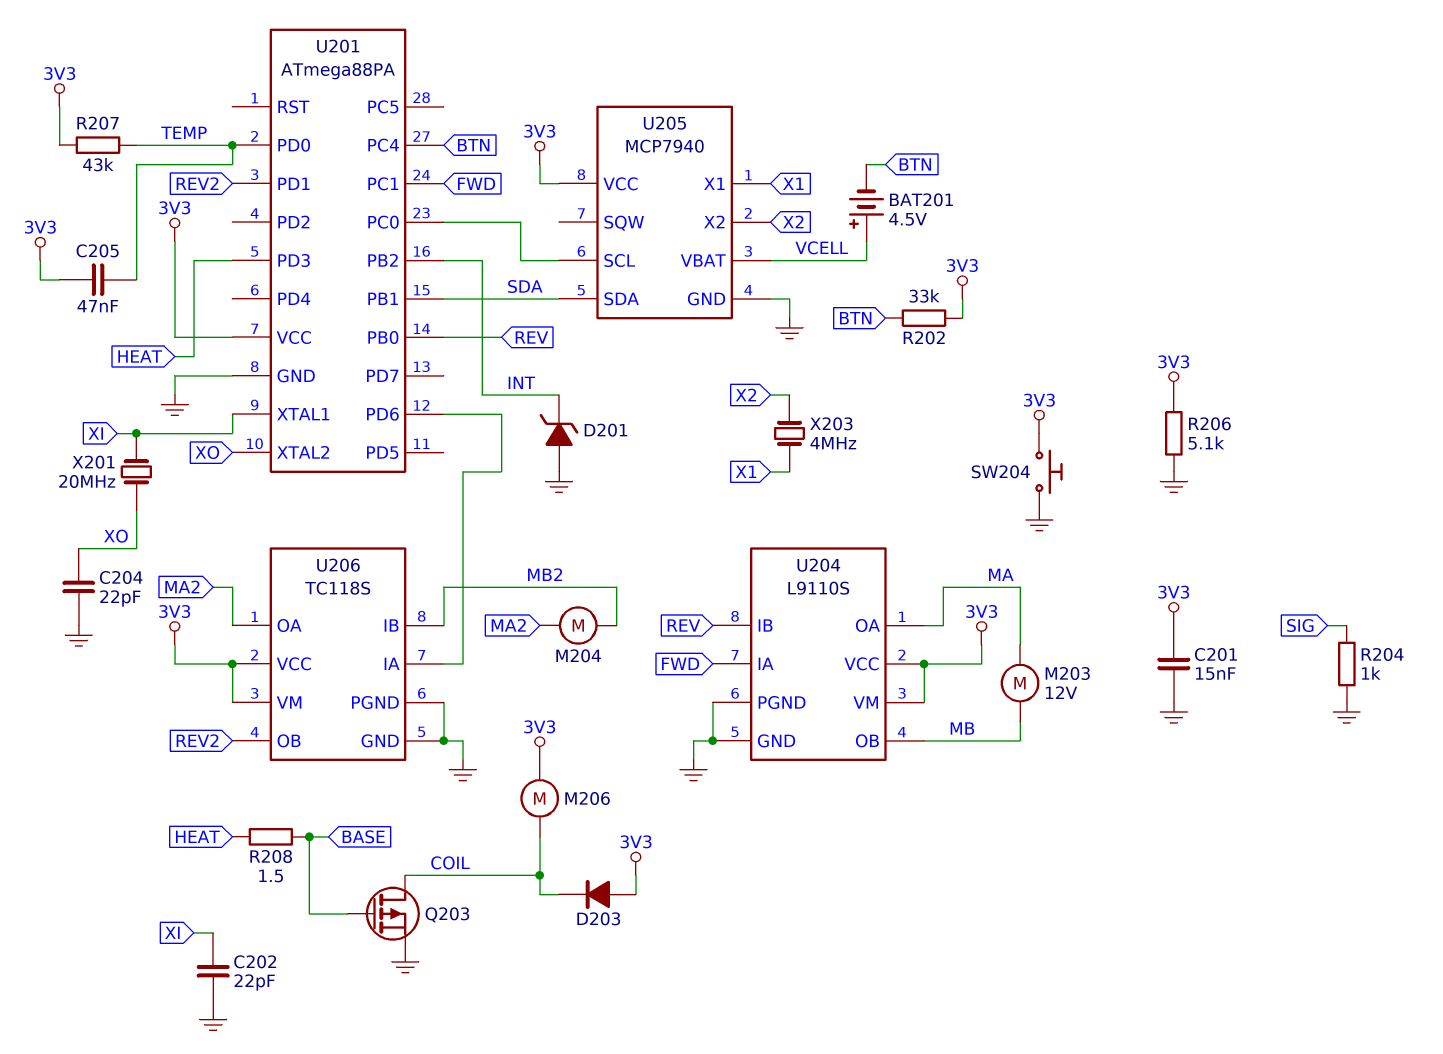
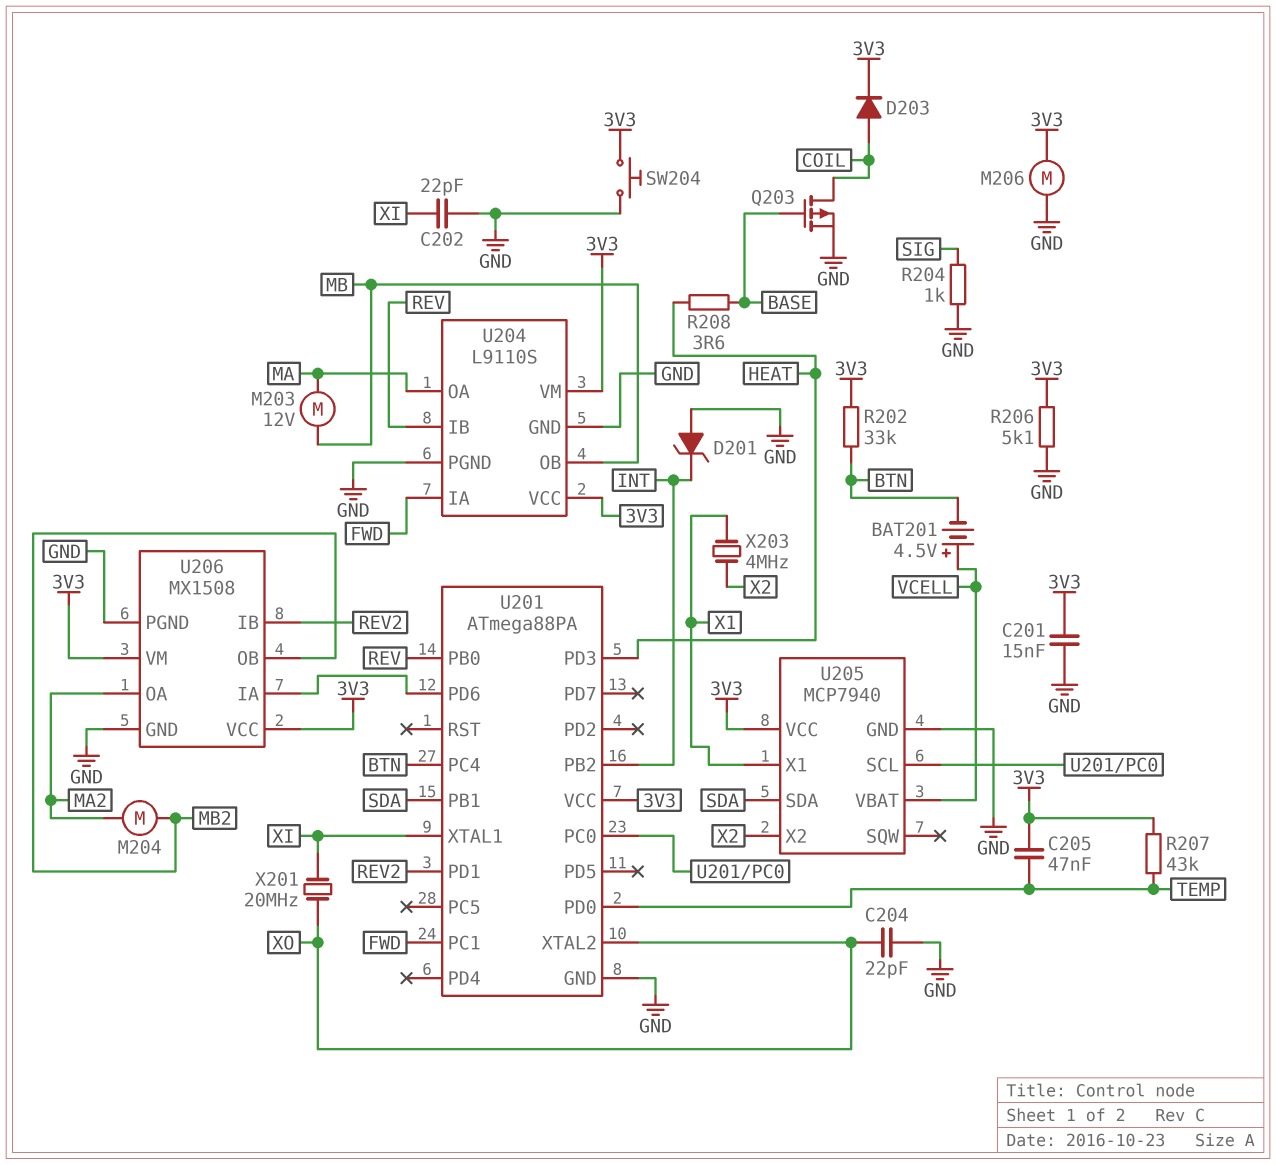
D203: diode (A 3V3, K COIL) -> diode (A COIL, K 3V3)
M206: motor (3V3, COIL) -> motor (3V3, GND)
R208: 1.5 (BASE, HEAT) -> 3.6 (BASE, HEAT)
U206: TC118S -> MX1508
U206 pin IB: MB2 -> REV2
U206 pin OB: REV2 -> MB2

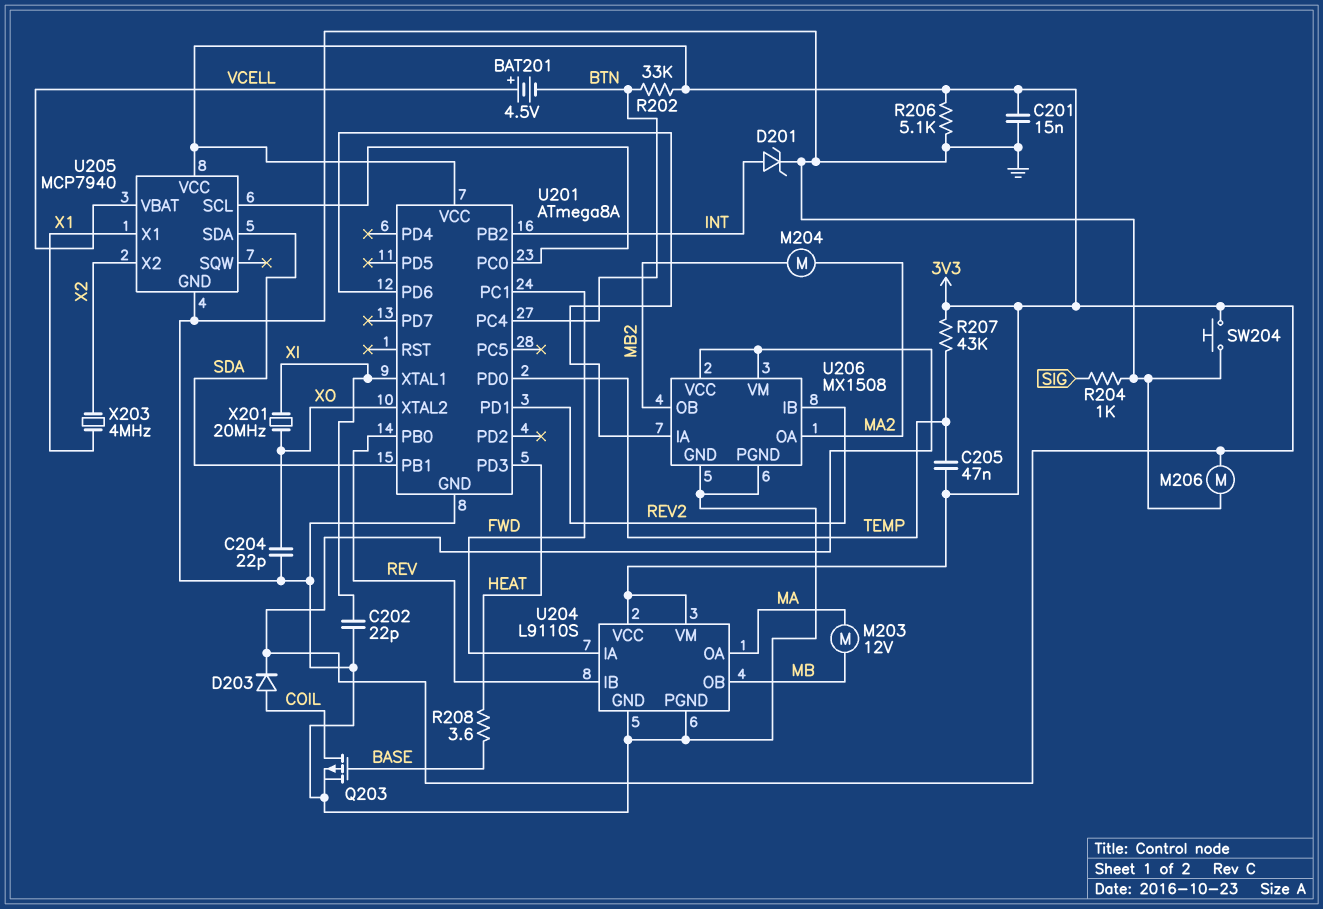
D201: zener (A GND, K INT) -> zener (A INT, K GND)
U201: ATmega88PA -> ATmega8A

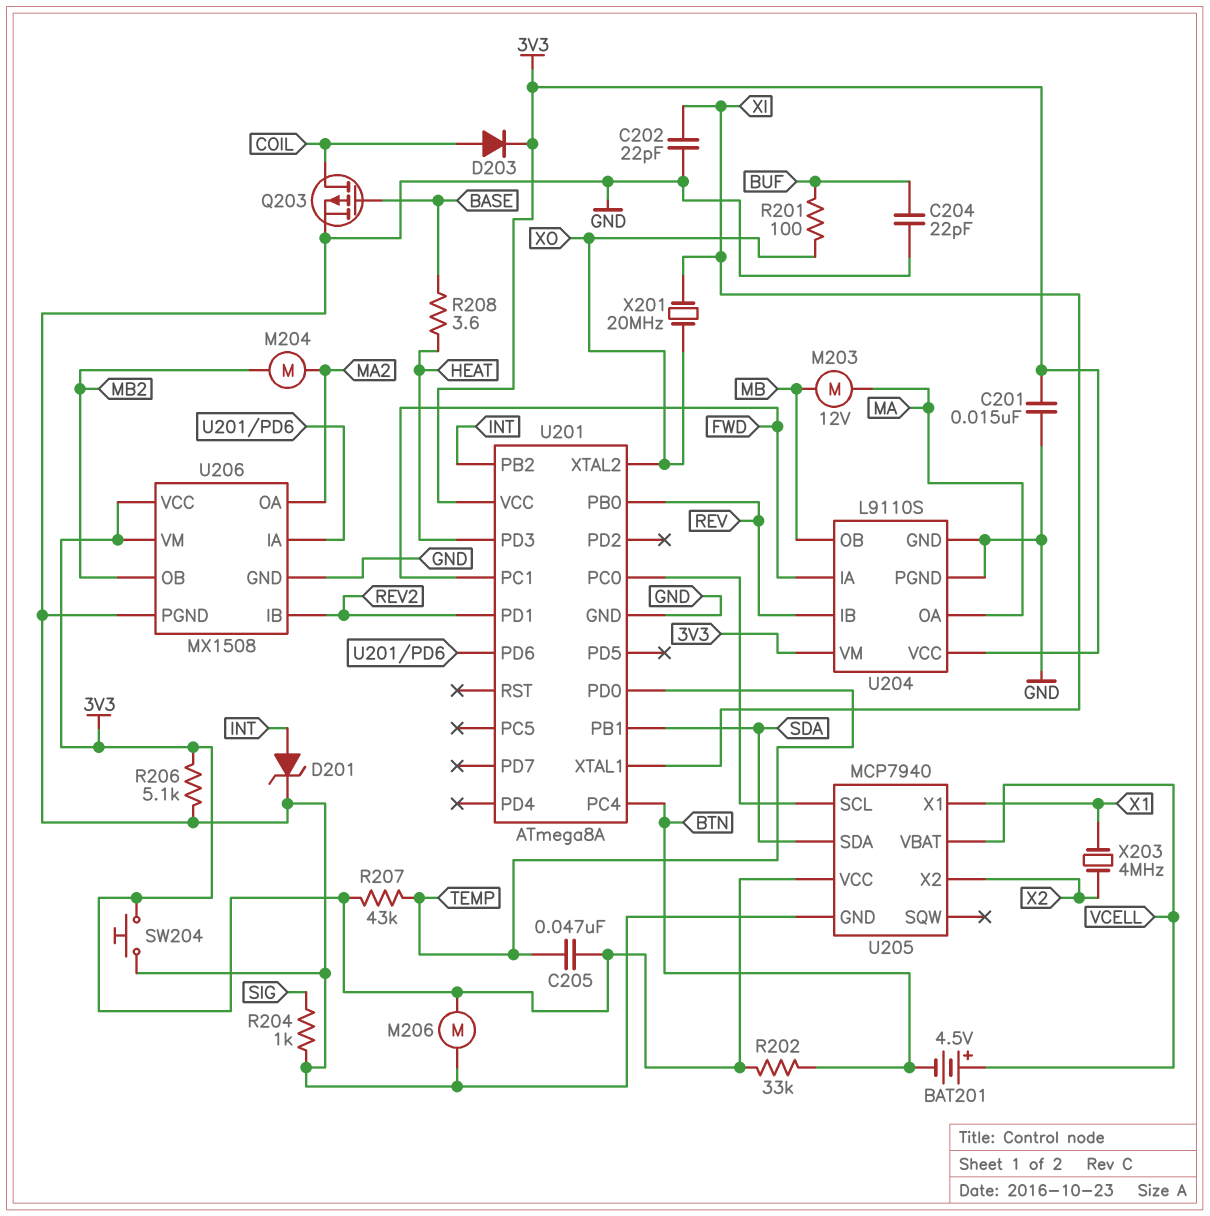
C204: 22pF (GND, XO) -> 22pF (BUF, GND)
R201: none -> 100 (BUF, XO)

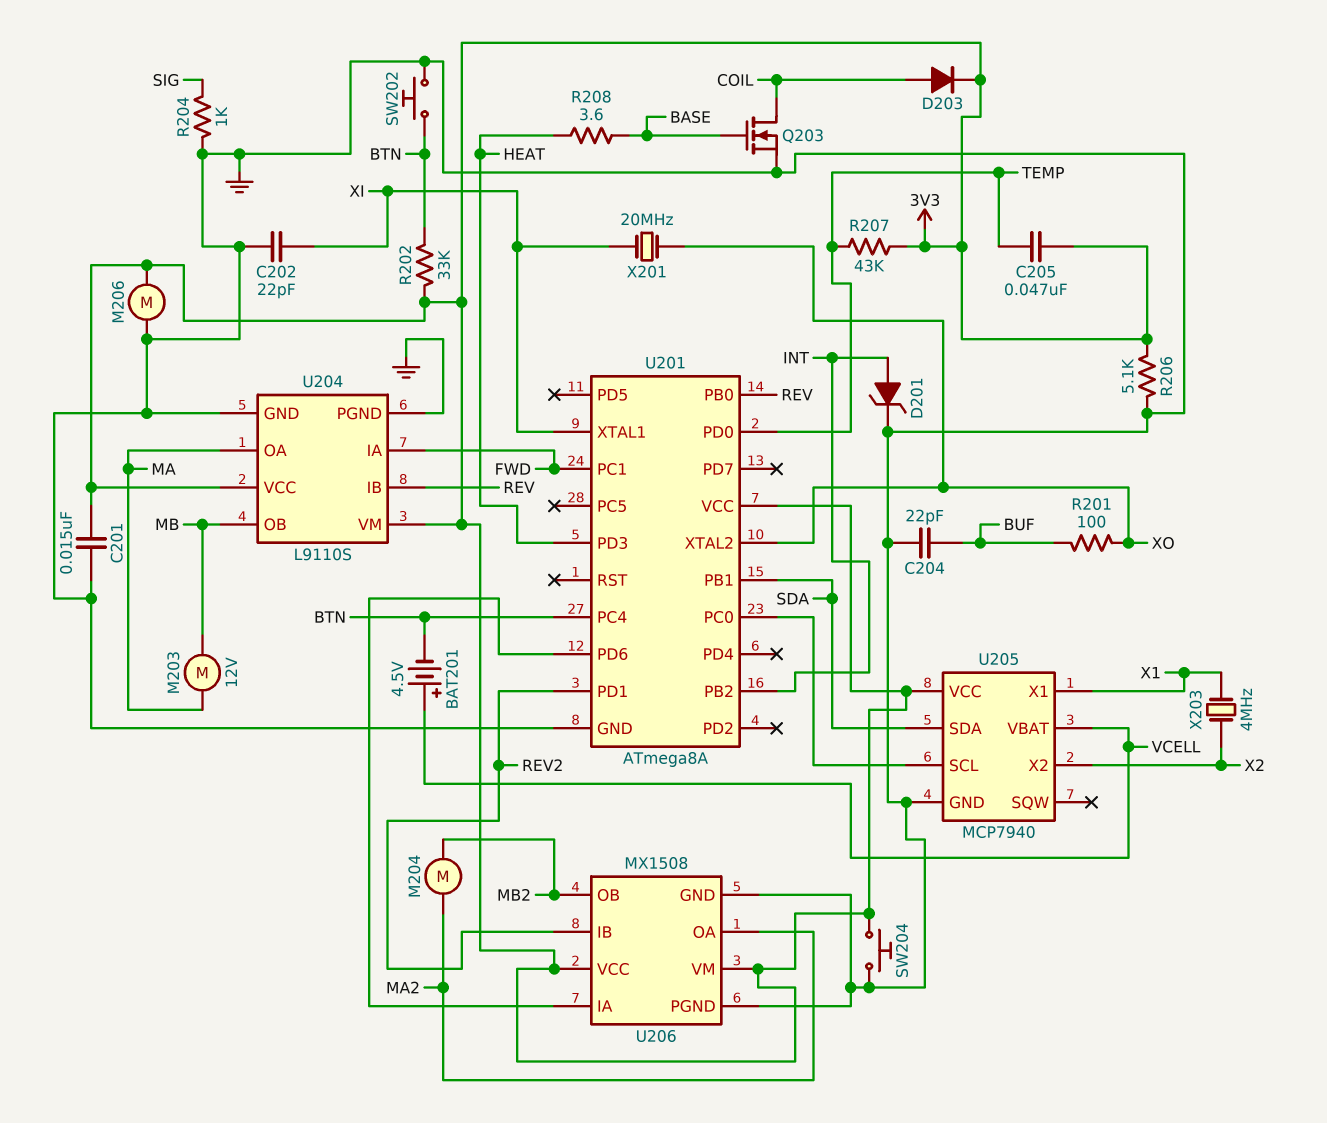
Q203: PMOS (G BASE, D COIL, S GND) -> NMOS (G BASE, D COIL, S GND)
SW202: none -> button (BTN, GND)

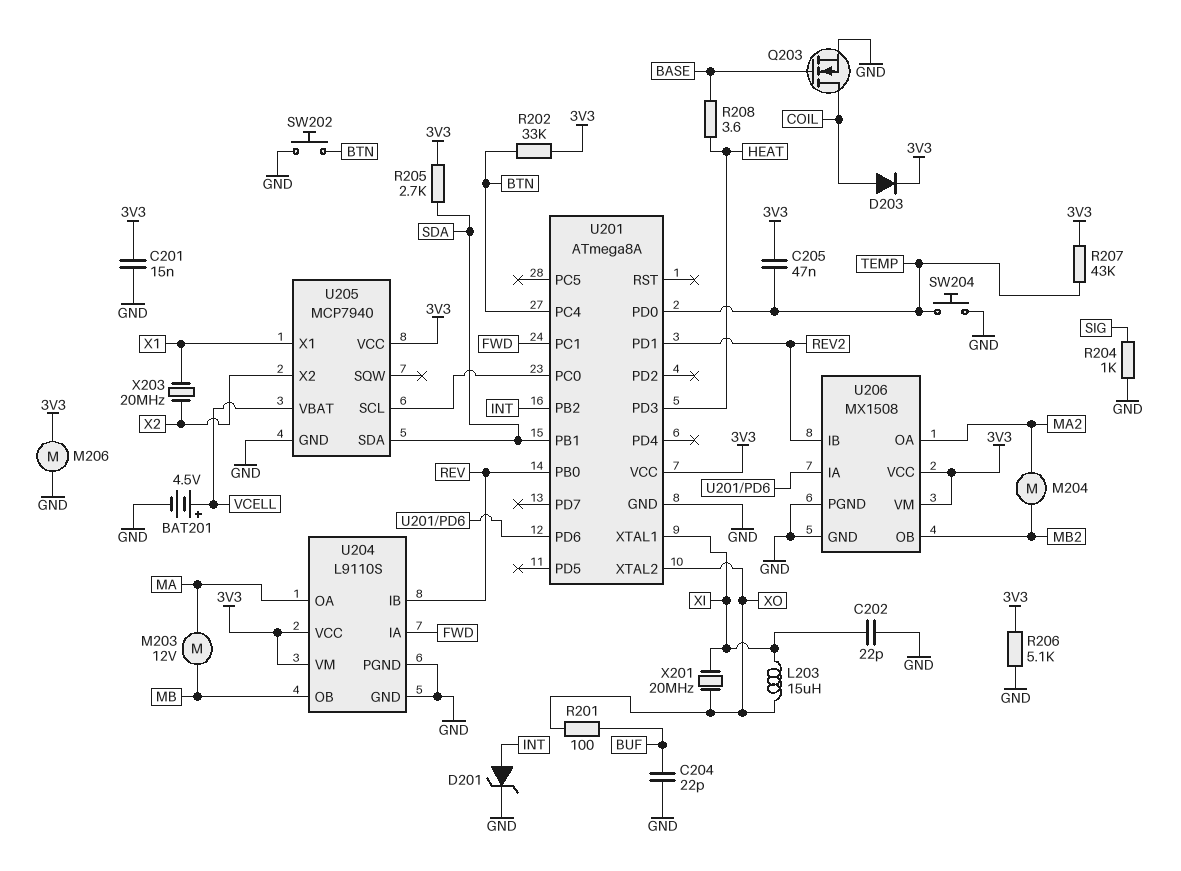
BAT201: 4.5V (plus VCELL, minus BTN) -> 4.5V (plus VCELL, minus GND)
L203: none -> 15uH (XI, XO)
R205: none -> 2.7k (3V3, SDA)
SW204: button (3V3, GND) -> button (GND, TEMP)
X203: 4MHz (X1, X2) -> 20MHz (X1, X2)

